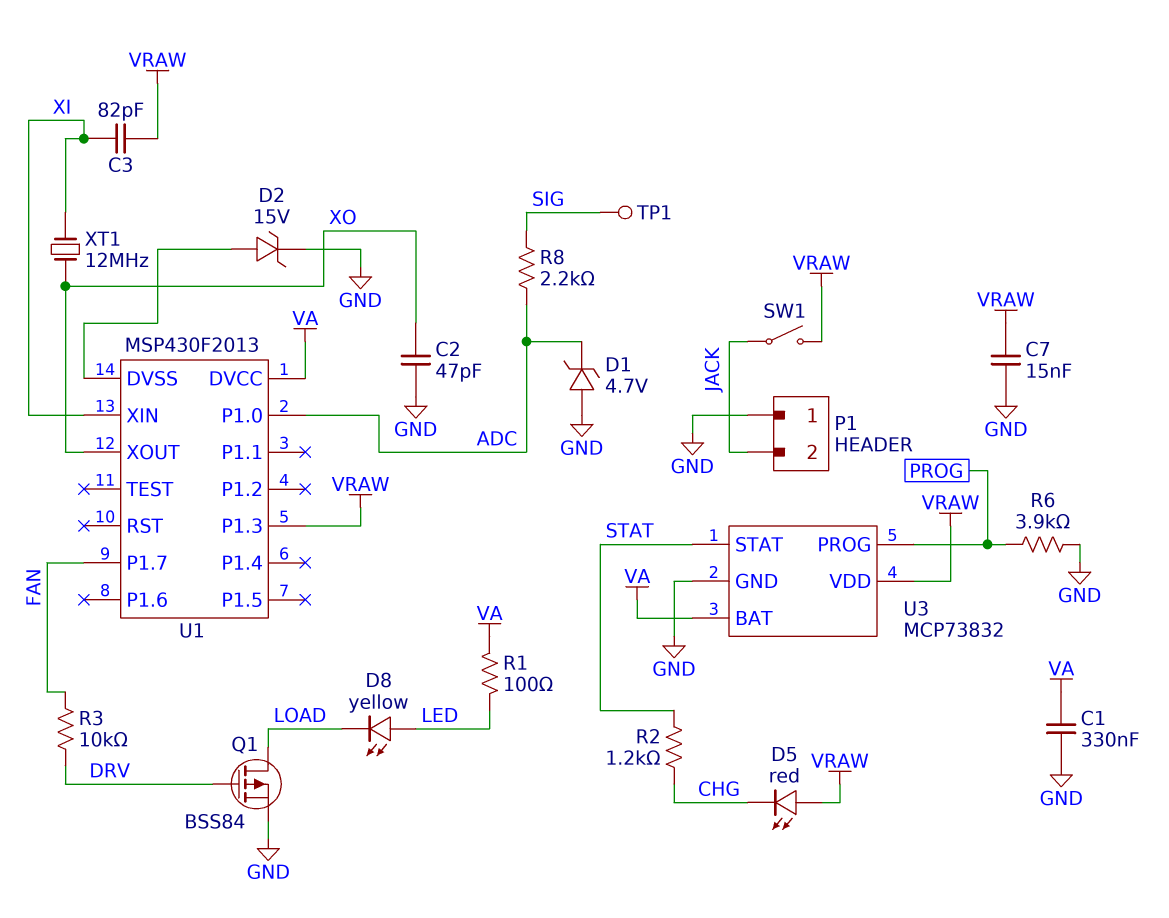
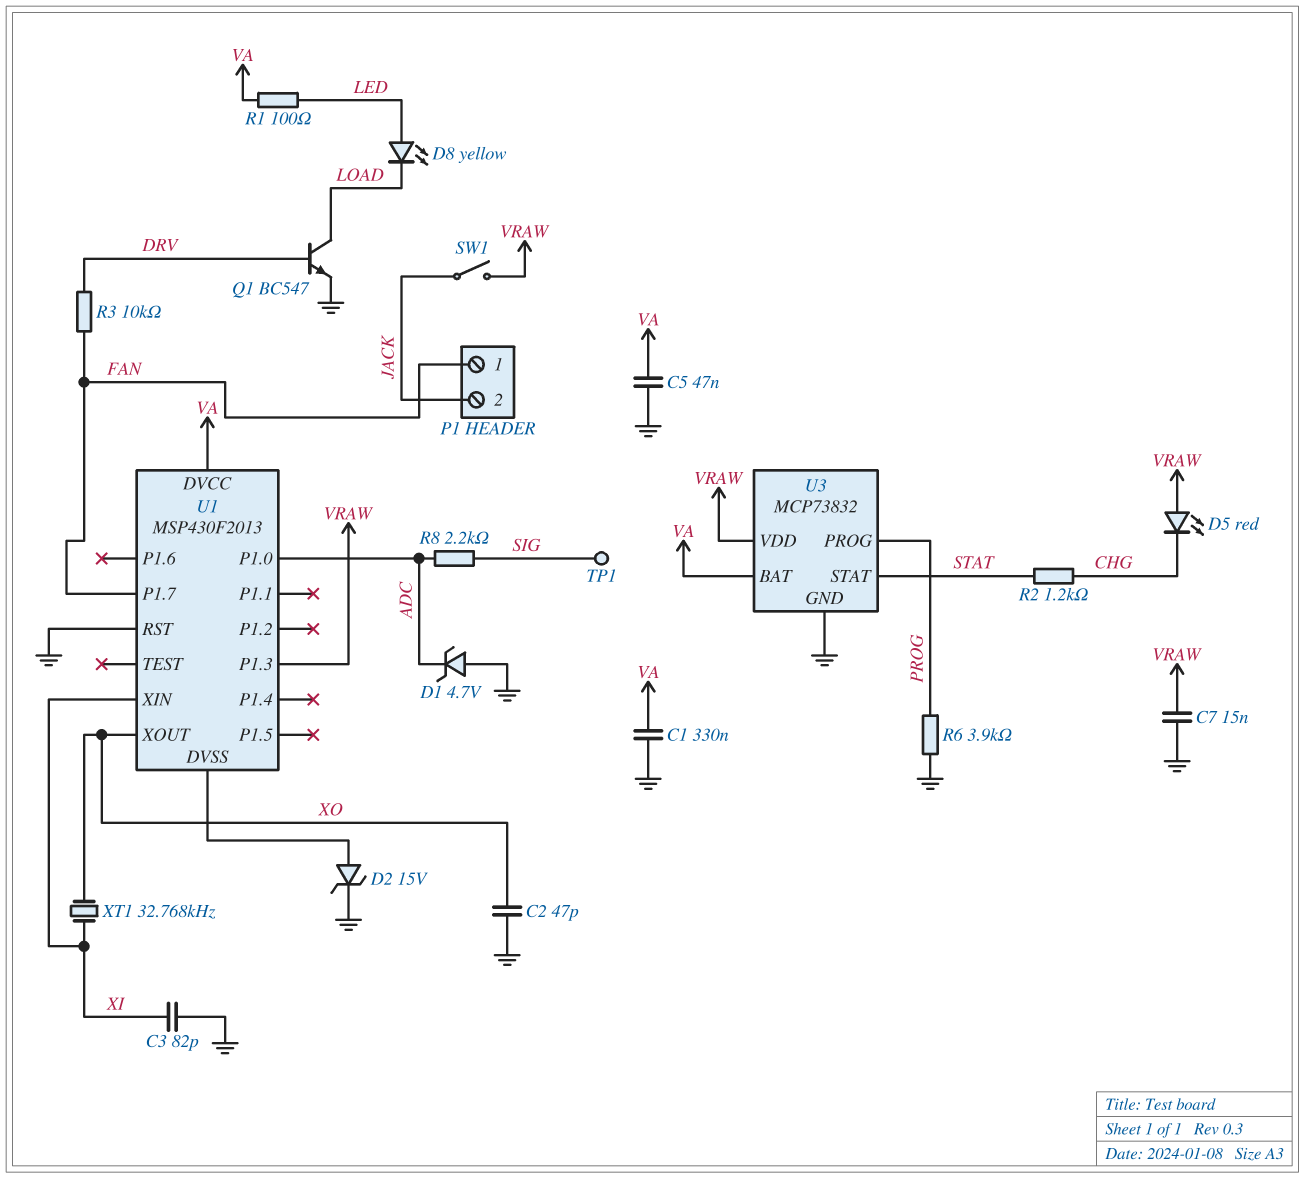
C3: 82pF (VRAW, XI) -> 82pF (GND, XI)
C5: none -> 47nF (GND, VA)
P1 pin 1: GND -> FAN
Q1: PMOS BSS84 (G DRV, D LOAD, S GND) -> NPN BC547 (B DRV, C LOAD, E GND)
U1 pin RST: none -> GND
XT1: 12MHz (XI, XO) -> 32.768kHz (XI, XO)

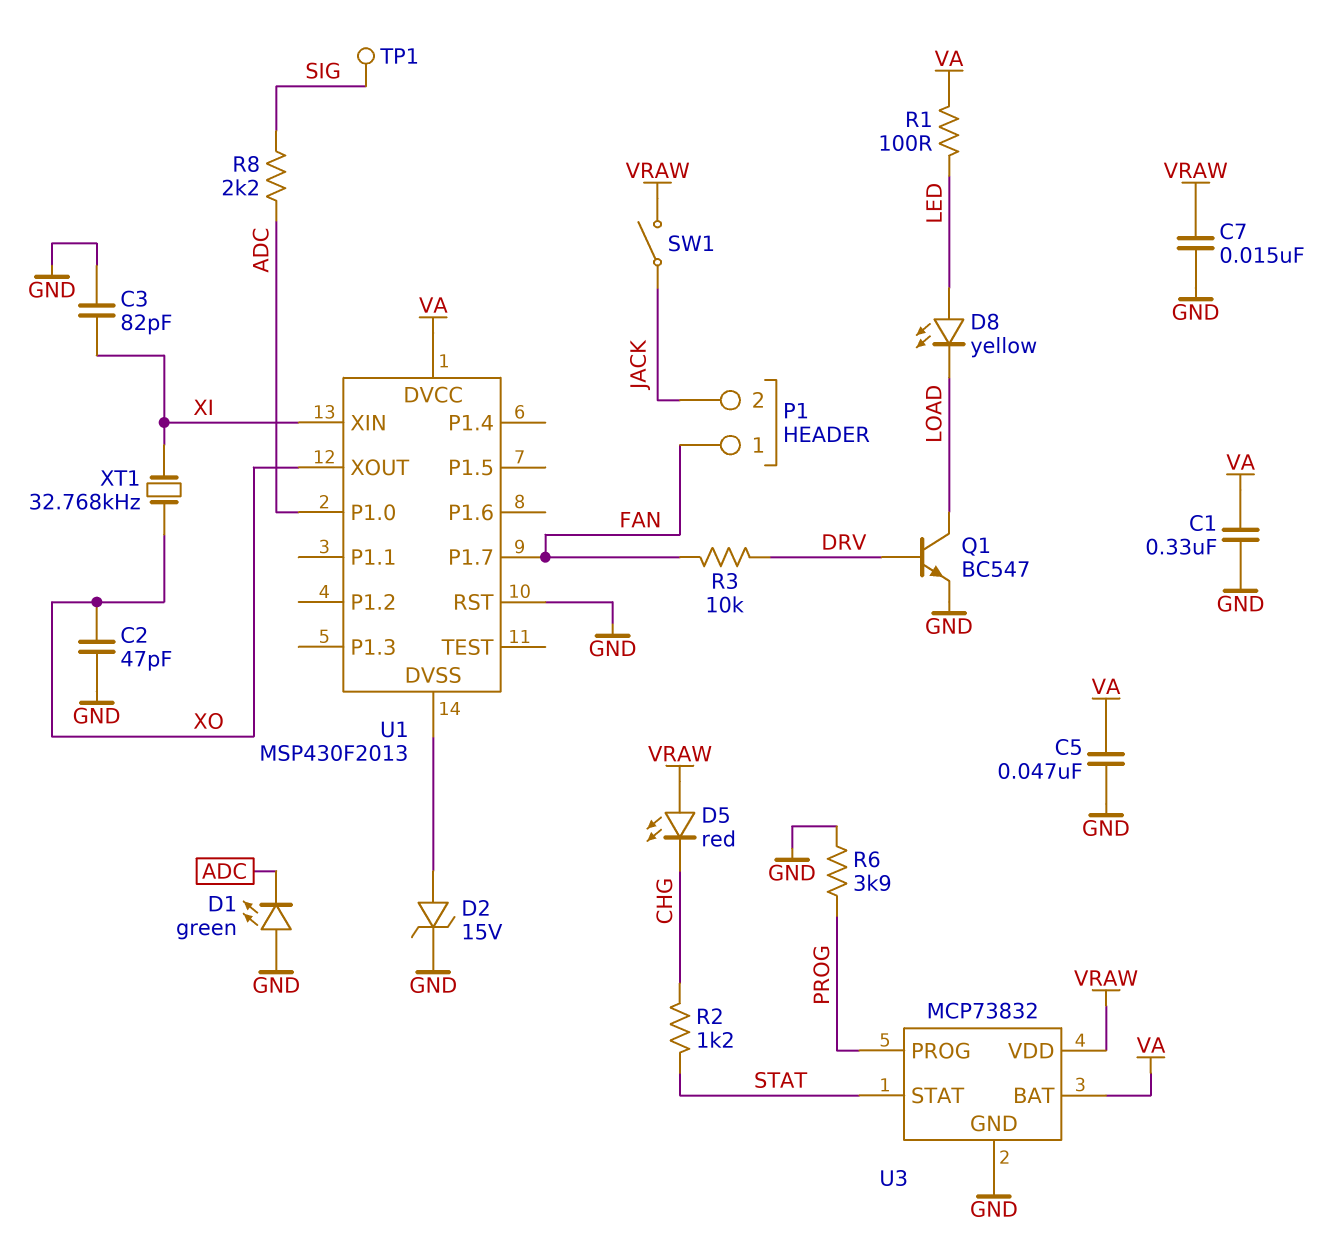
D1: zener 4.7V (A GND, K ADC) -> LED green (A GND, K ADC)
U1 pin P1.3: VRAW -> none

